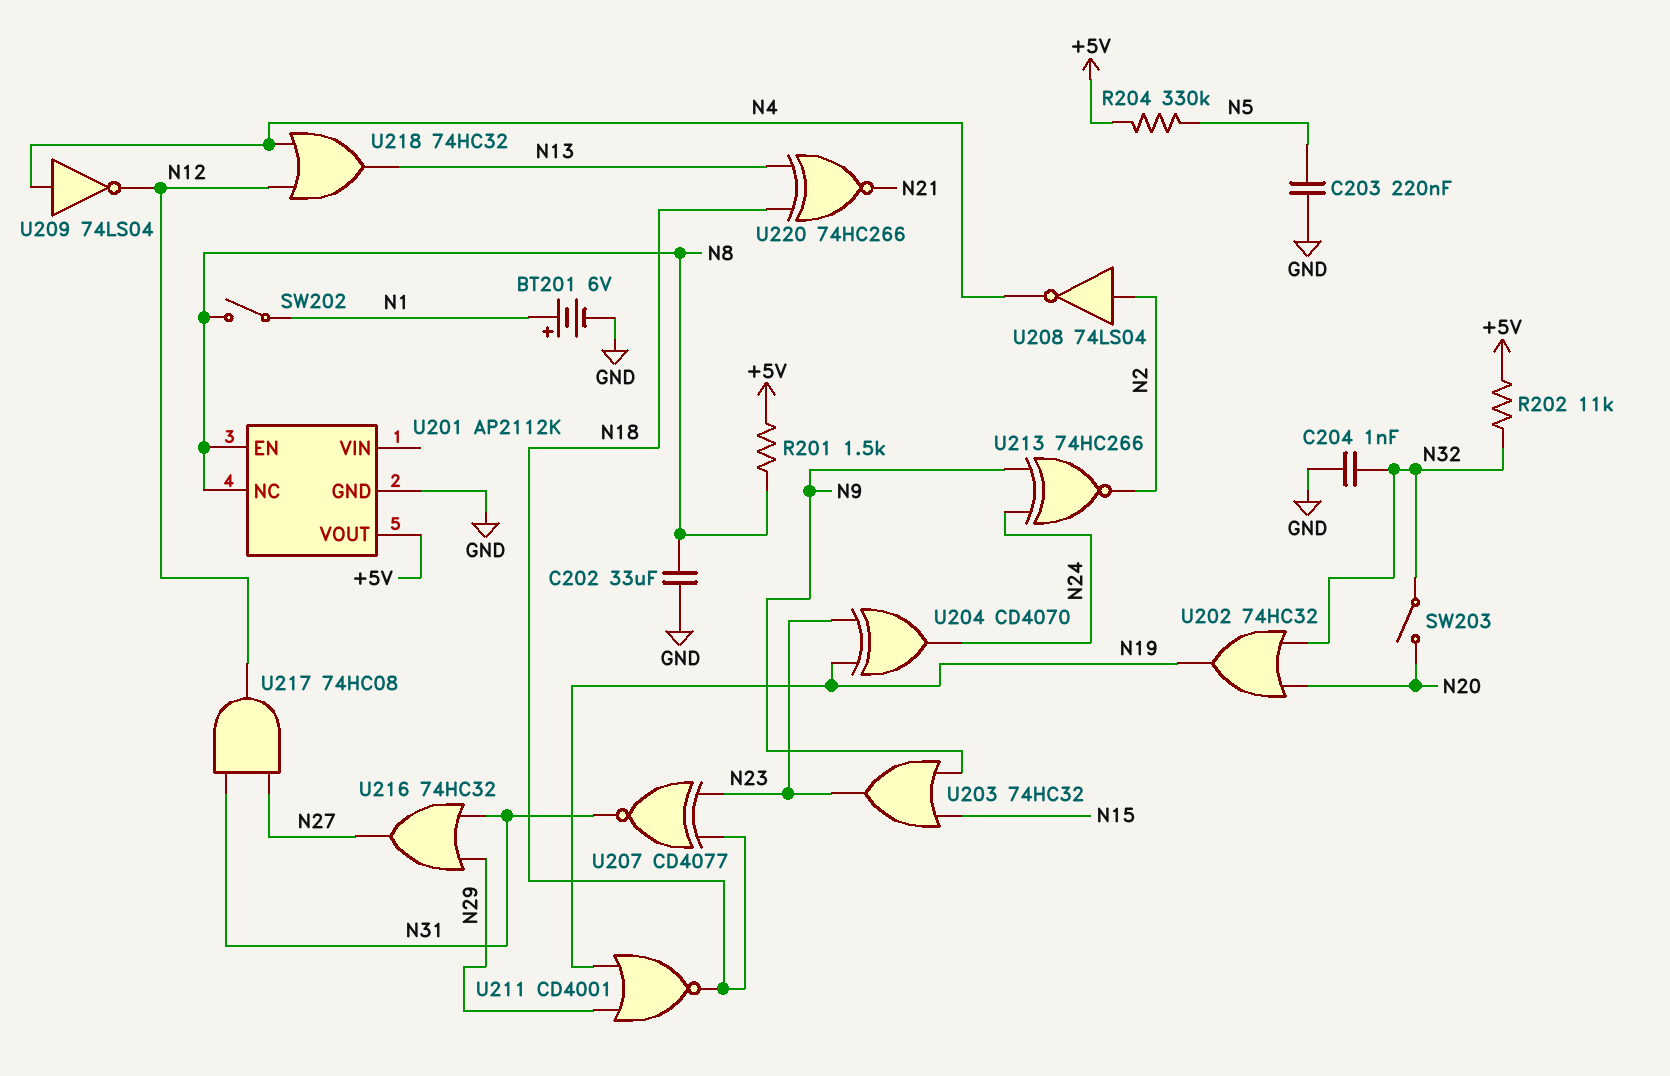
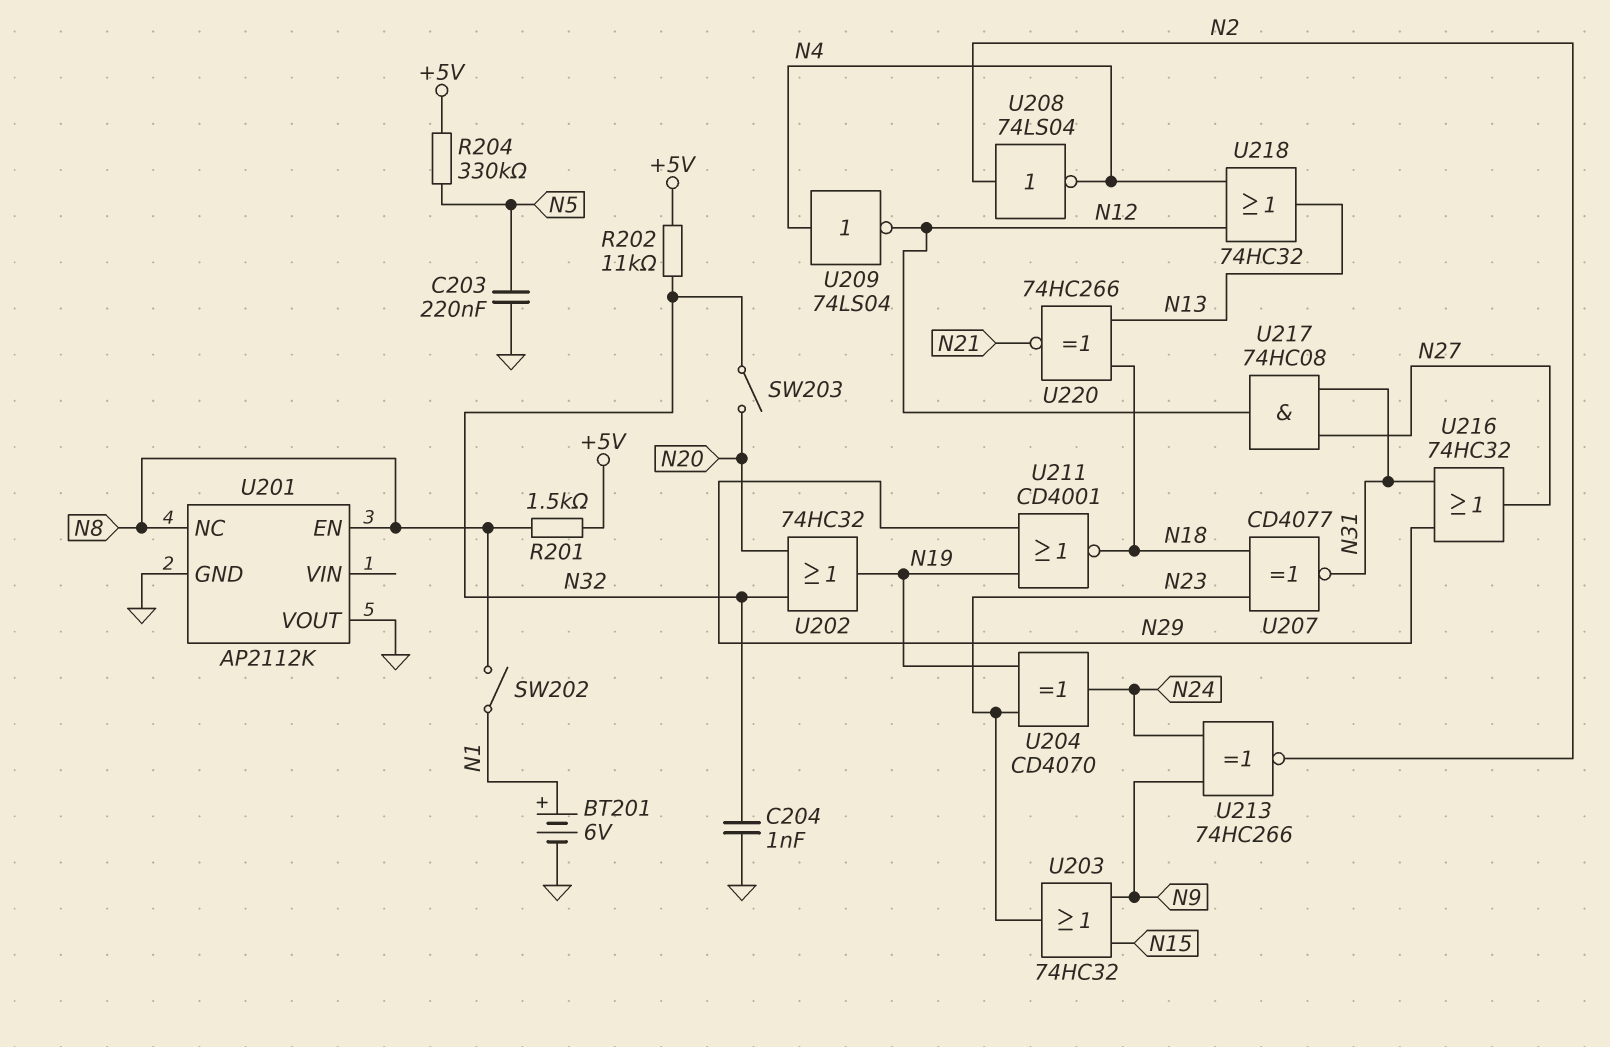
C202: 33uF (GND, N8) -> none
U201 pin VOUT: +5V -> GND

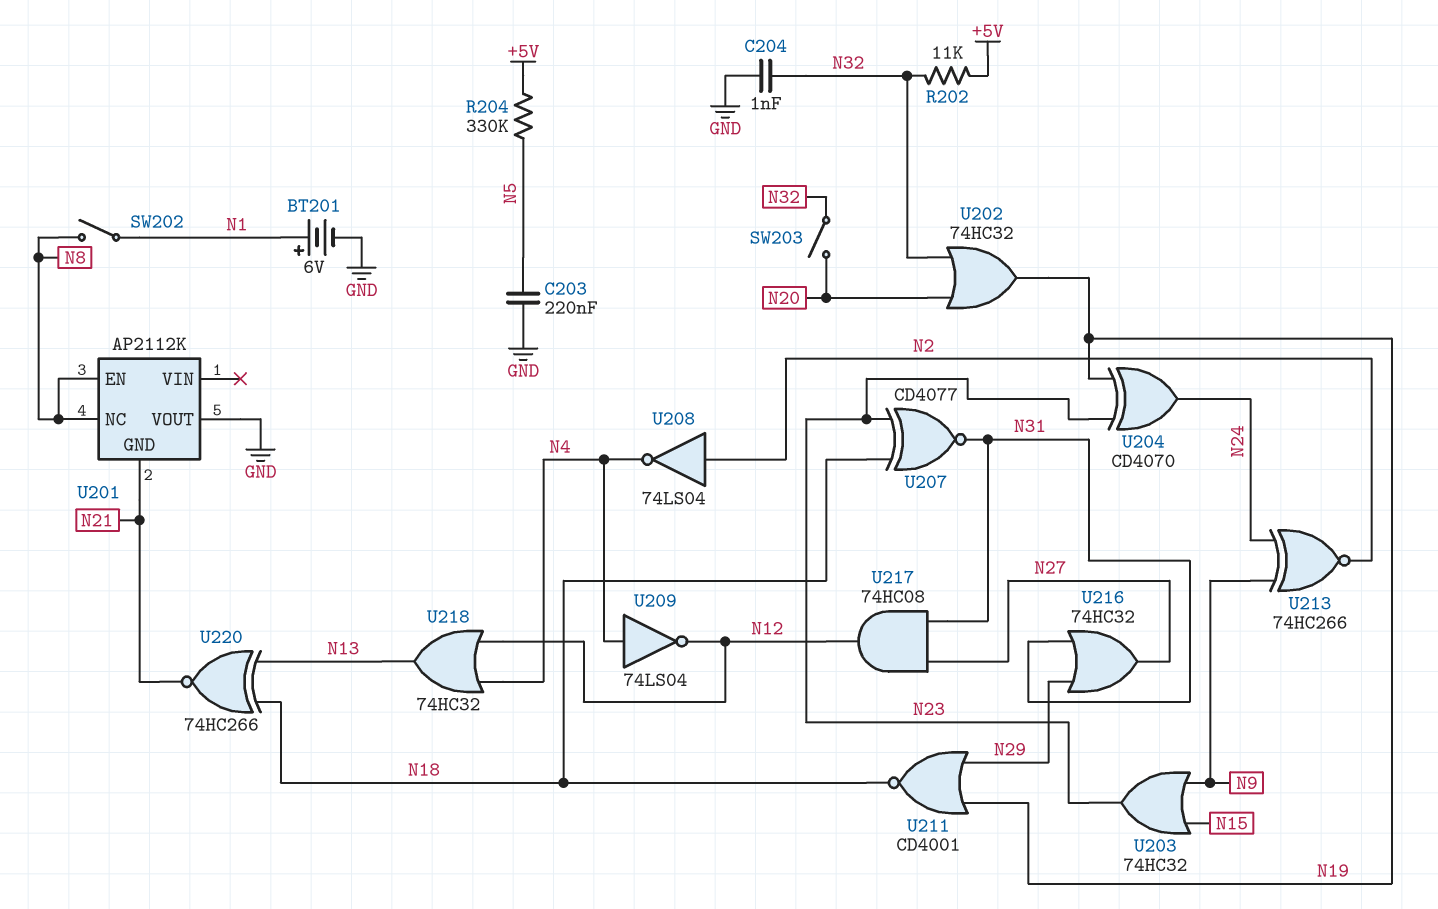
R201: 1.5k (+5V, N8) -> none
U201 pin GND: GND -> N21

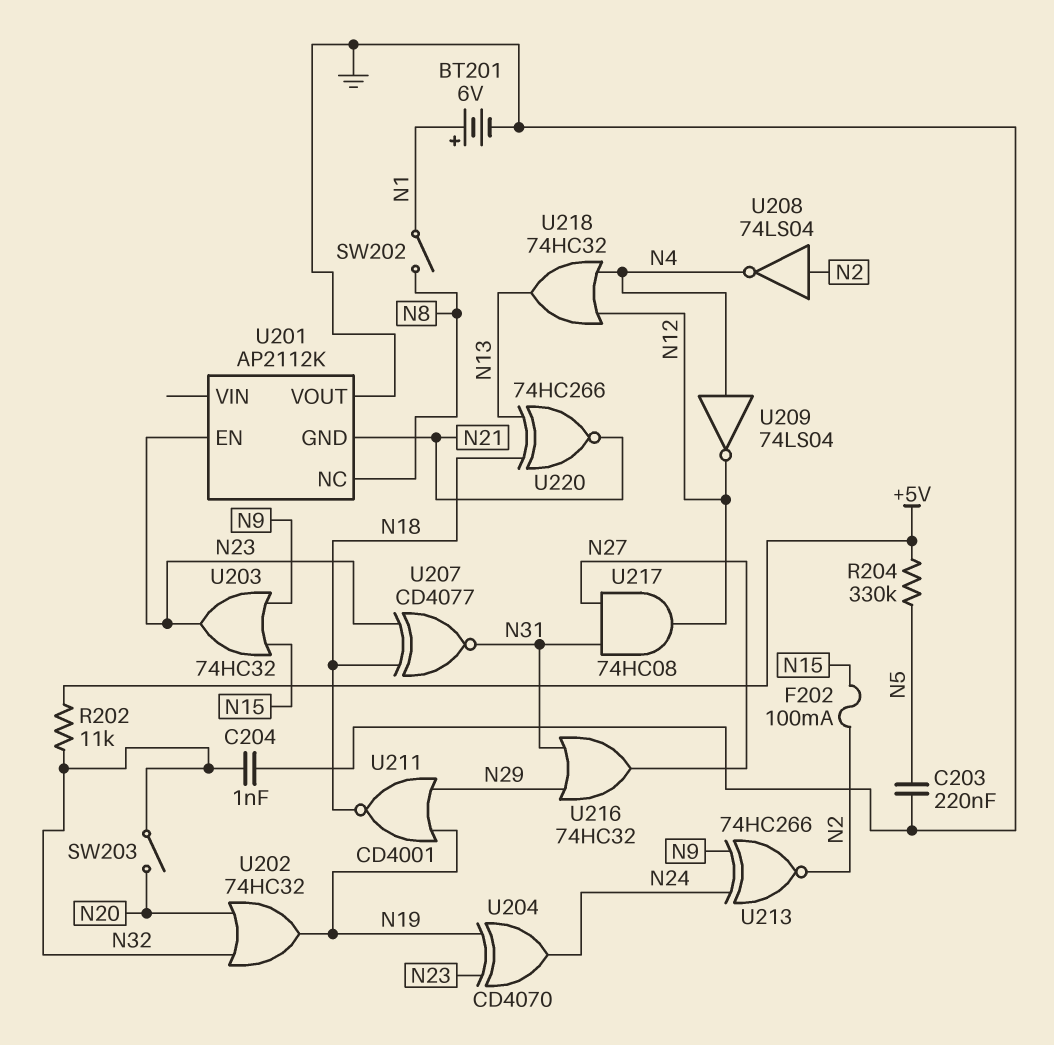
F202: none -> 100mA (N2, N15)
U201 pin EN: N8 -> N23

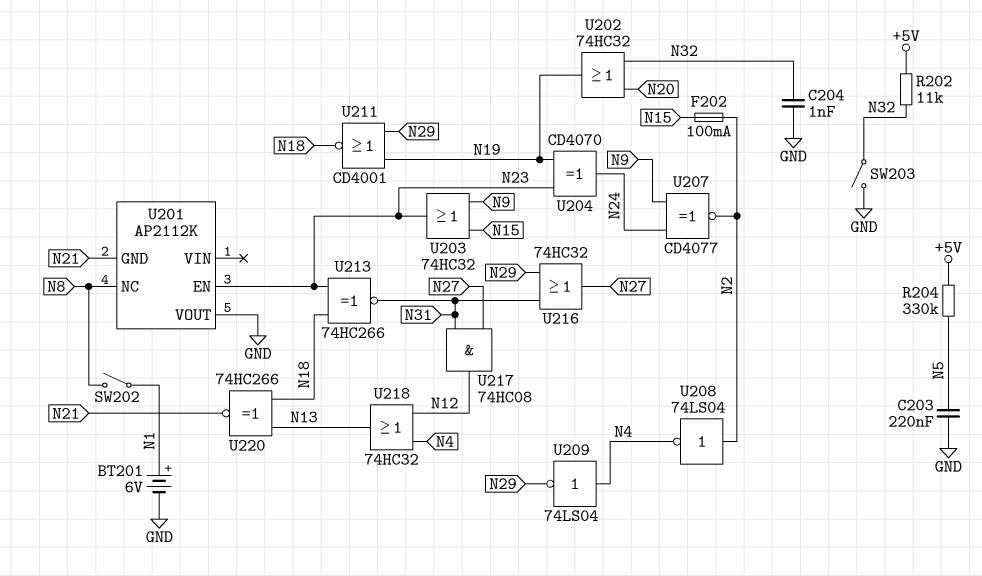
SW203: switch (N20, N32) -> switch (GND, N32)
U207: XNOR CD4077 (in N18, in N23, out N31) -> XNOR CD4077 (in N9, in N24, out N2)
U209: NOT 74LS04 (in N4, out N12) -> NOT 74LS04 (in N4, out N29)
U213: XNOR 74HC266 (in N9, in N24, out N2) -> XNOR 74HC266 (in N18, in N23, out N31)

